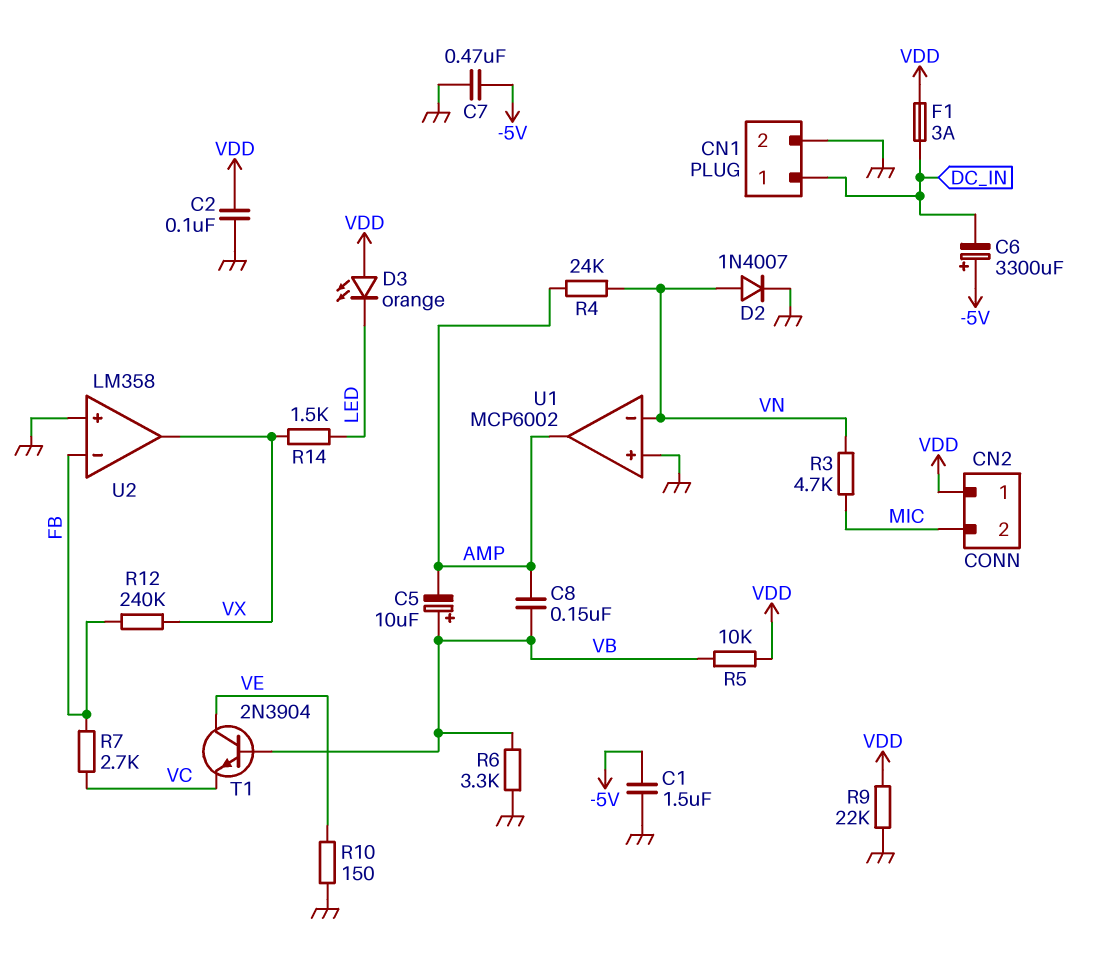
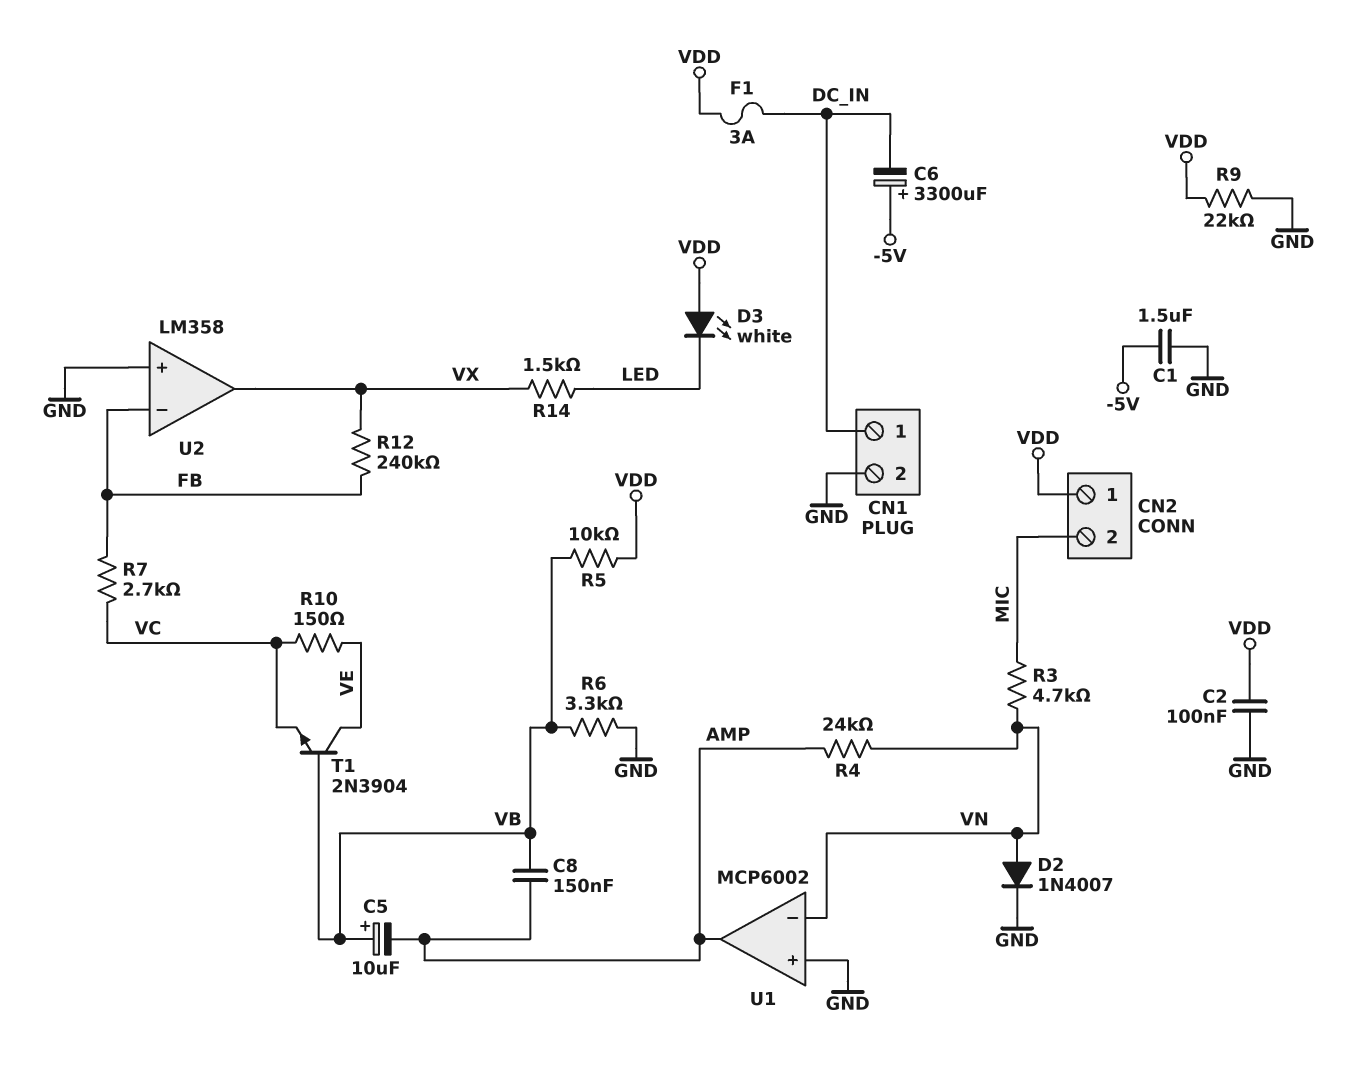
C7: 470nF (-5V, GND) -> none
D3: LED orange (A VDD, K LED) -> LED white (A VDD, K LED)
R10: 150 (GND, VE) -> 150 (VC, VE)

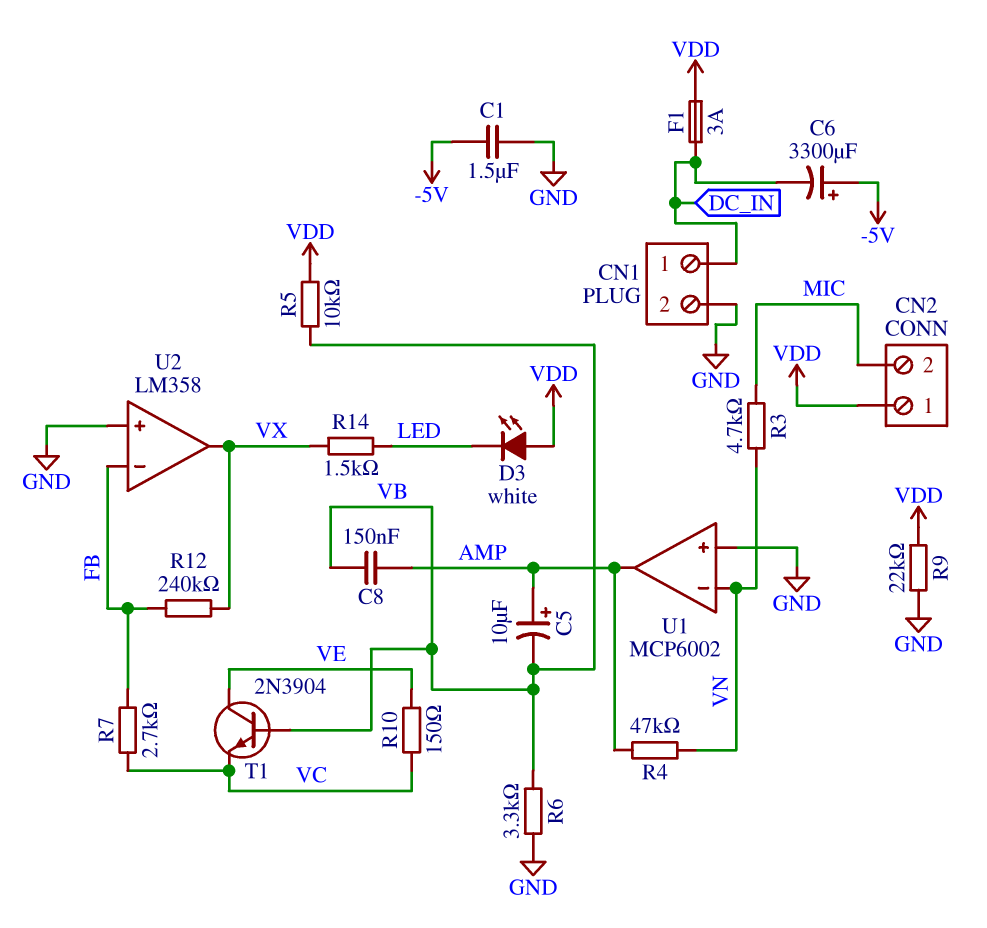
C2: 100nF (GND, VDD) -> none
C5: 10uF (plus VB, minus AMP) -> 10uF (plus AMP, minus VB)
D2: diode 1N4007 (A VN, K GND) -> none
R4: 24k (AMP, VN) -> 47k (AMP, VN)

